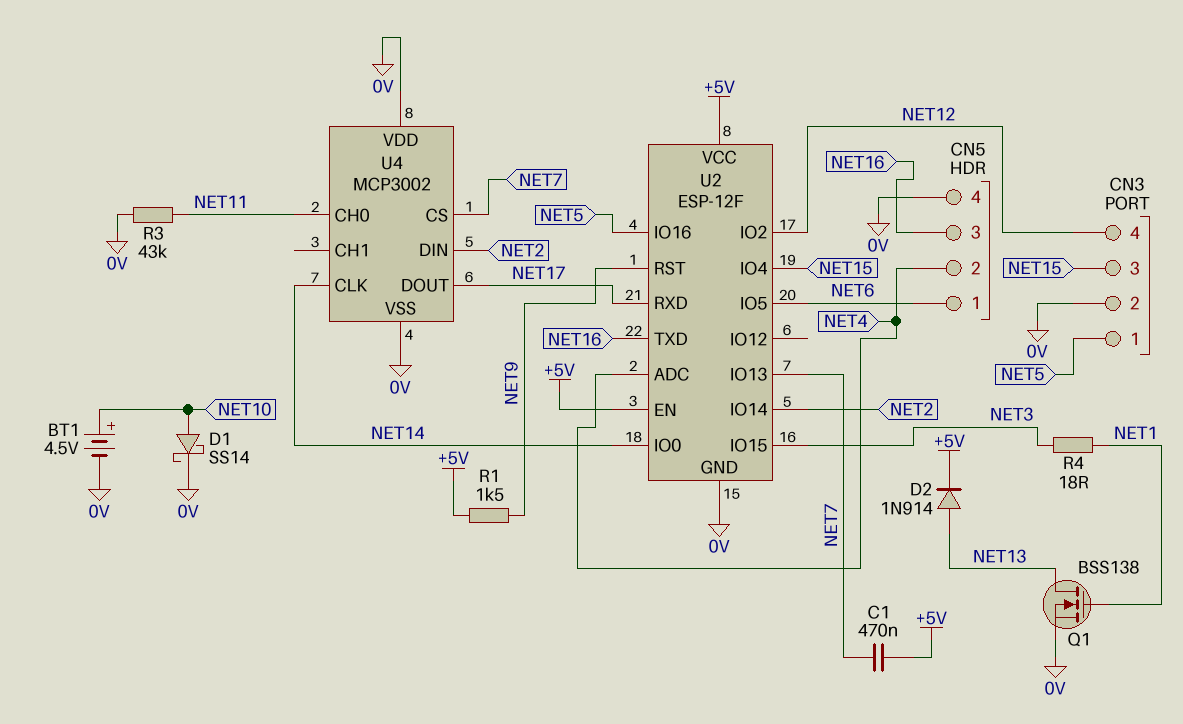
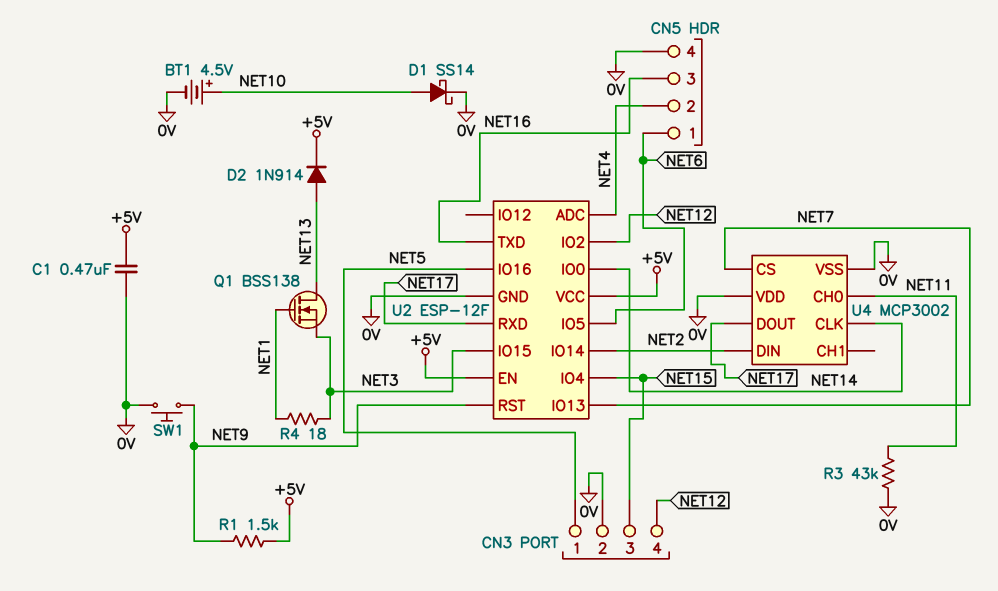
C1: 470nF (+5V, NET7) -> 470nF (+5V, 0V)
Q1: NMOS BSS138 (G NET1, D NET13, S 0V) -> NMOS BSS138 (G NET1, D NET13, S NET3)
SW1: none -> button (0V, NET9)

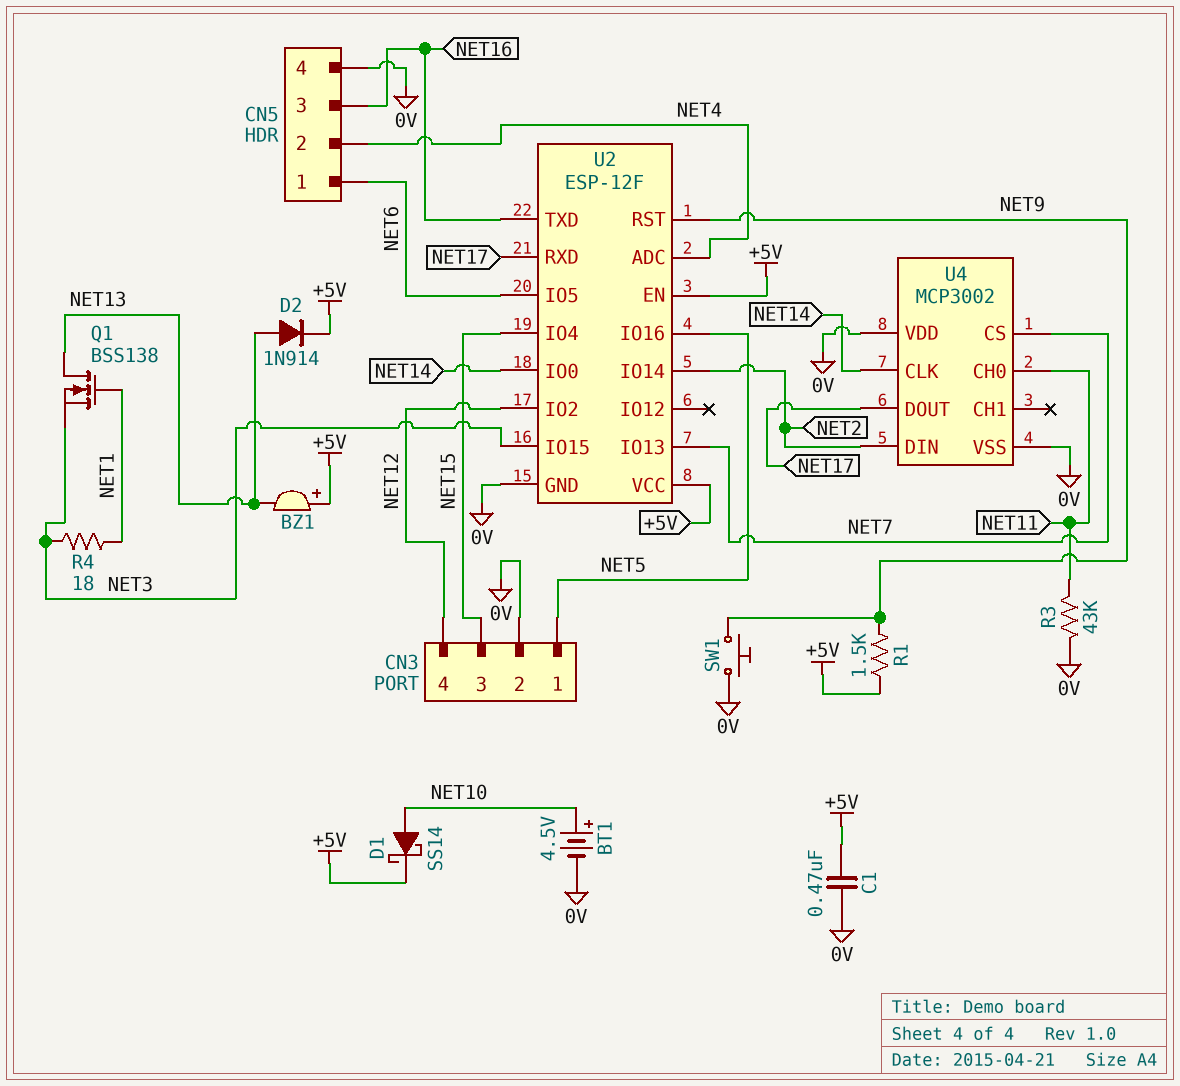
BZ1: none -> buzzer (plus +5V, minus NET13)
D1: schottky SS14 (A NET10, K 0V) -> schottky SS14 (A NET10, K +5V)

